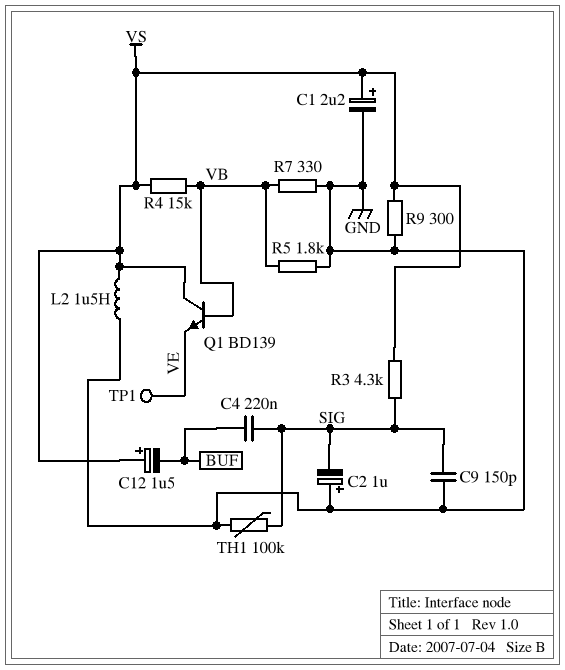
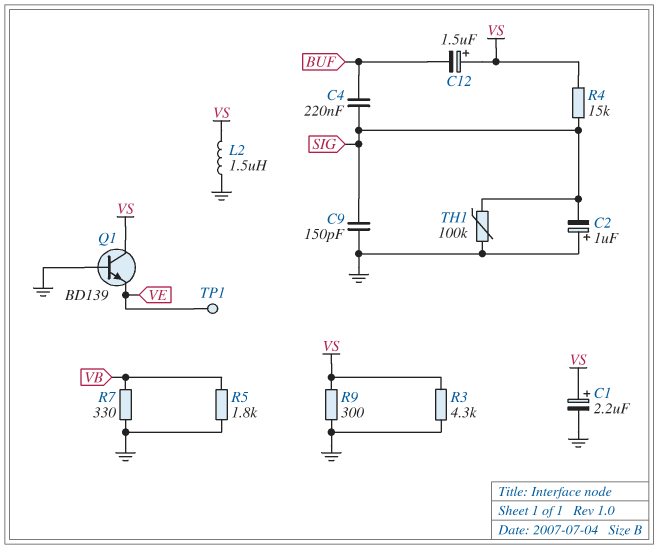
Q1: NPN BD139 (B VB, C VS, E VE) -> NPN BD139 (B GND, C VS, E VE)
R3: 4.3k (SIG, VS) -> 4.3k (GND, VS)
R4: 15k (VB, VS) -> 15k (SIG, VS)

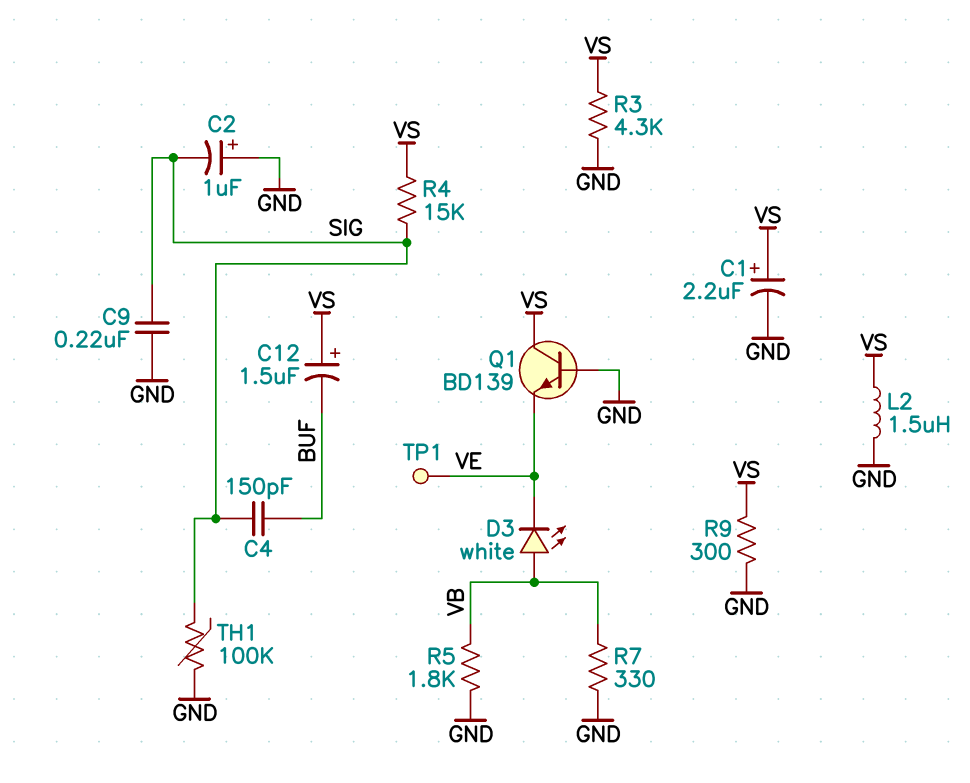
C4: 220nF (BUF, SIG) -> 150pF (BUF, SIG)
C9: 150pF (GND, SIG) -> 220nF (GND, SIG)
D3: none -> LED white (A VB, K VE)

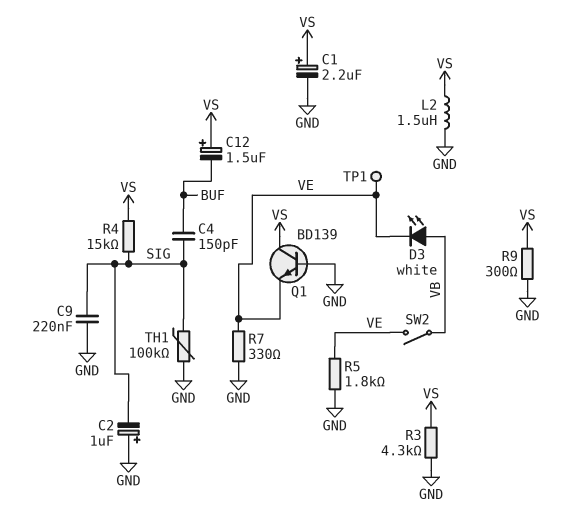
R5: 1.8k (GND, VB) -> 1.8k (GND, VE)
R7: 330 (GND, VB) -> 330 (GND, VE)
SW2: none -> switch (VB, VE)

